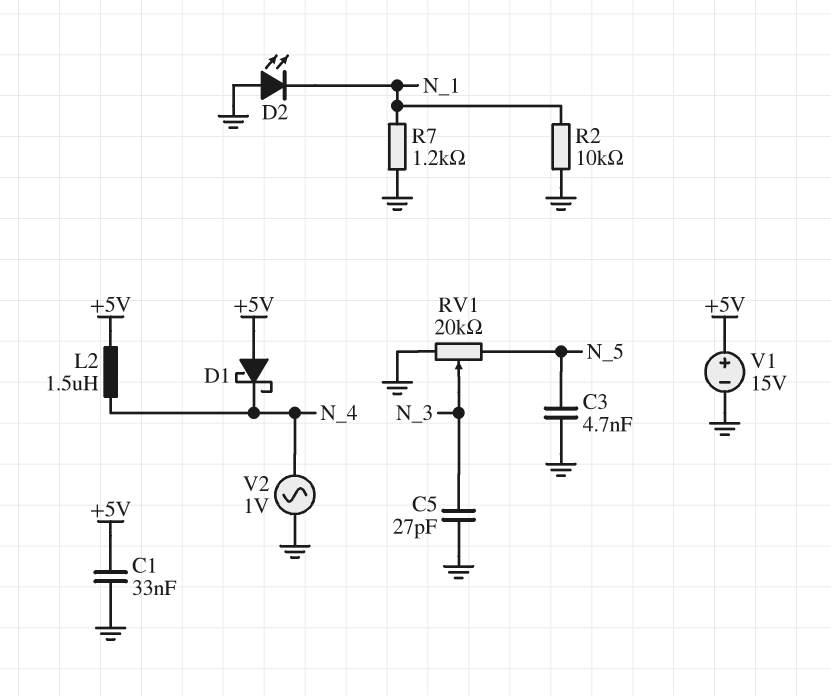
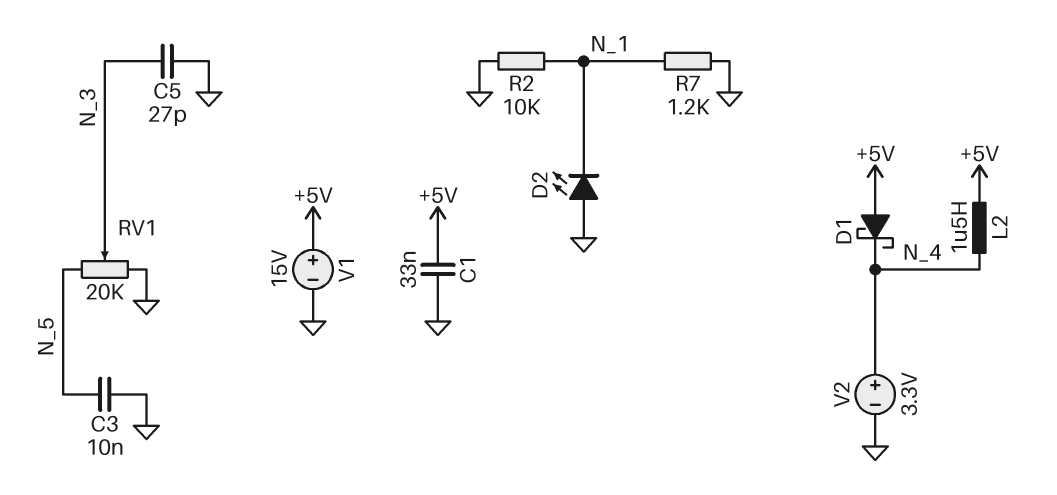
C3: 4.7nF (GND, N_5) -> 10nF (GND, N_5)
V2: AC 1V (GND, N_4) -> 3.3V (plus N_4, minus GND)

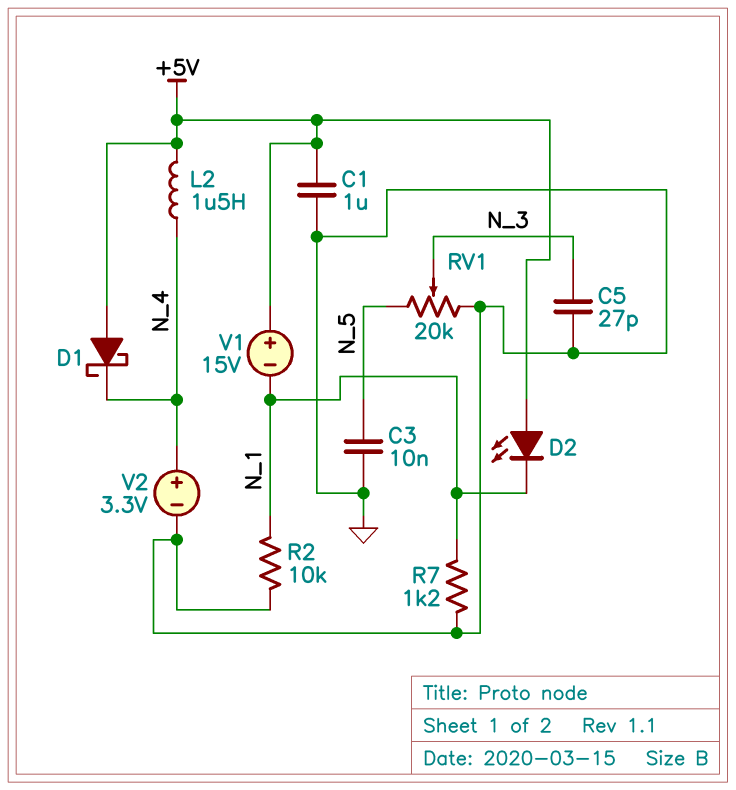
C1: 33nF (+5V, GND) -> 1uF (+5V, GND)
D2: LED (A GND, K N_1) -> LED (A +5V, K N_1)
V1: 15V (plus +5V, minus GND) -> 15V (plus +5V, minus N_1)

